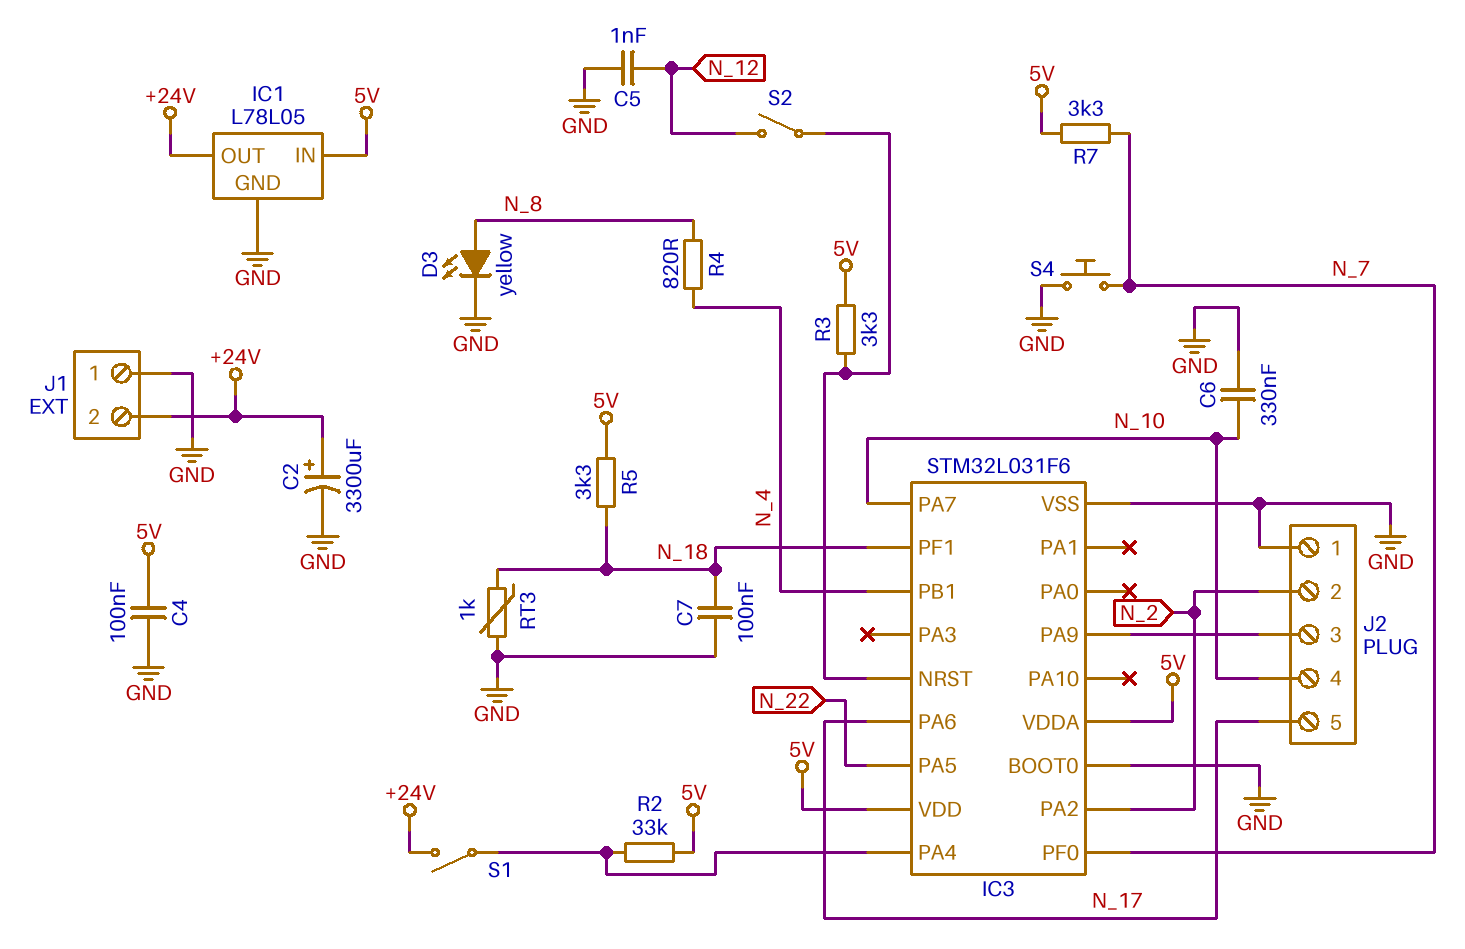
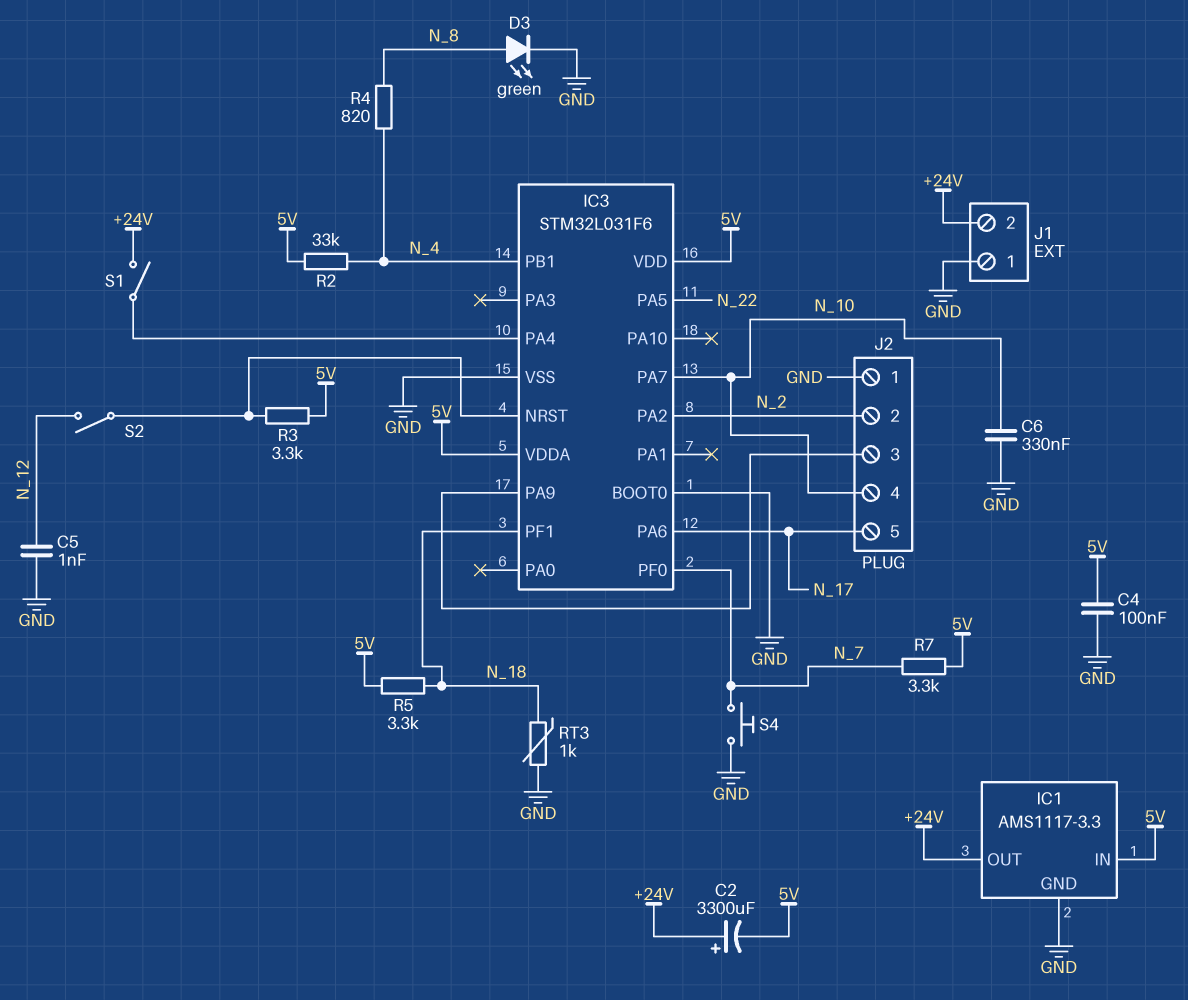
C2: 3300uF (plus +24V, minus GND) -> 3300uF (plus +24V, minus 5V)
C7: 100nF (GND, N_18) -> none
D3: LED yellow (A N_8, K GND) -> LED green (A N_8, K GND)
IC1: L78L05 -> AMS1117-3.3
R2: 33k (5V, IC3/PA4) -> 33k (5V, N_4)

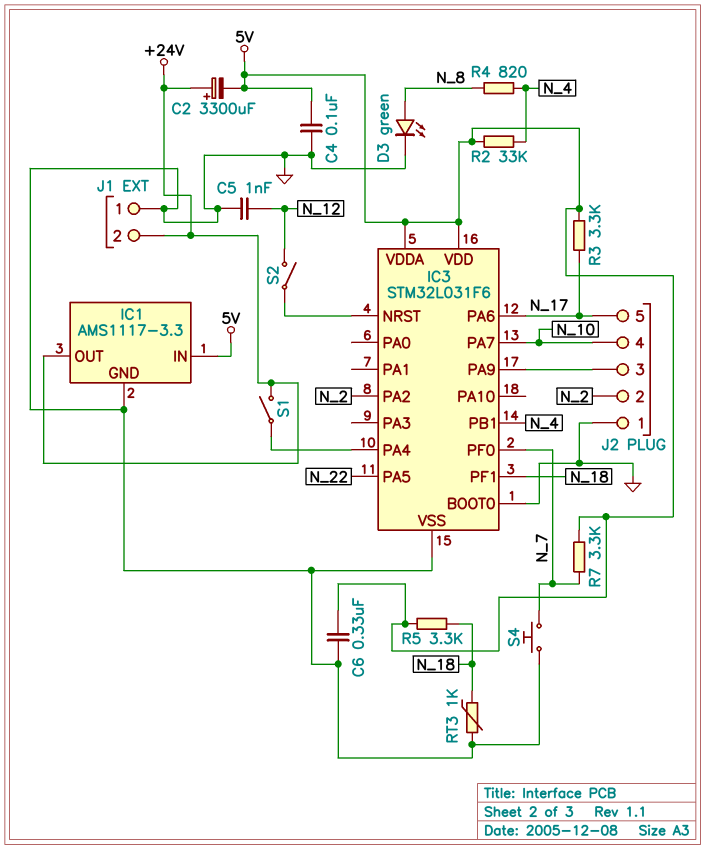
C6: 330nF (GND, N_10) -> 330nF (5V, GND)
R3: 3.3k (5V, IC3/NRST) -> 3.3k (5V, N_17)

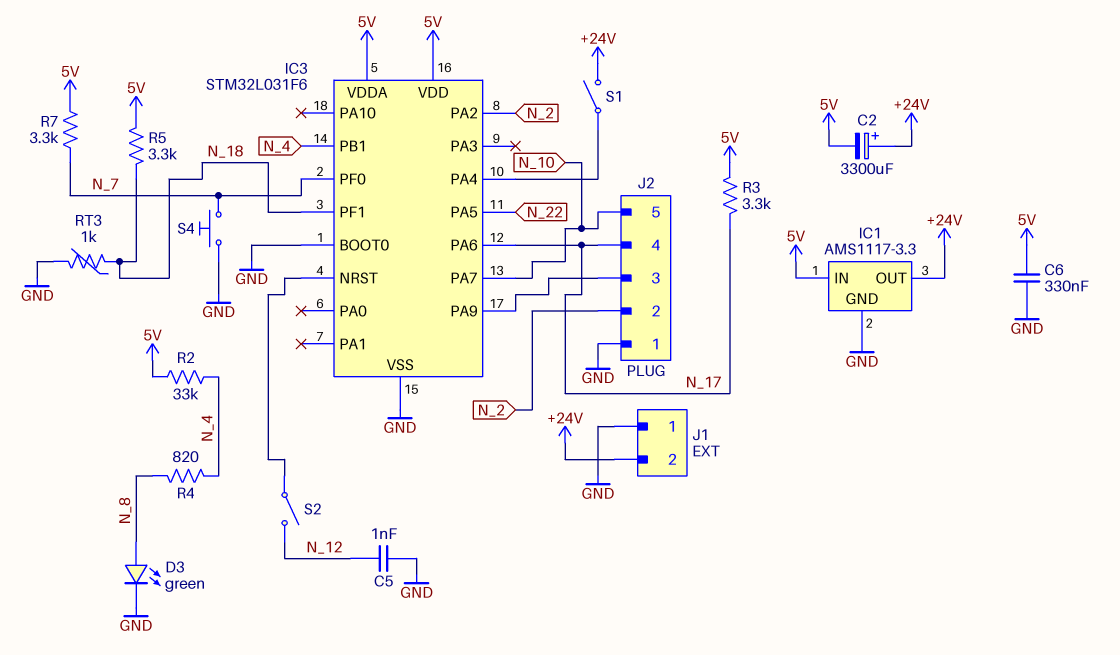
C4: 100nF (5V, GND) -> none
J2 pin 4: N_10 -> N_17
J2 pin 5: N_17 -> N_10

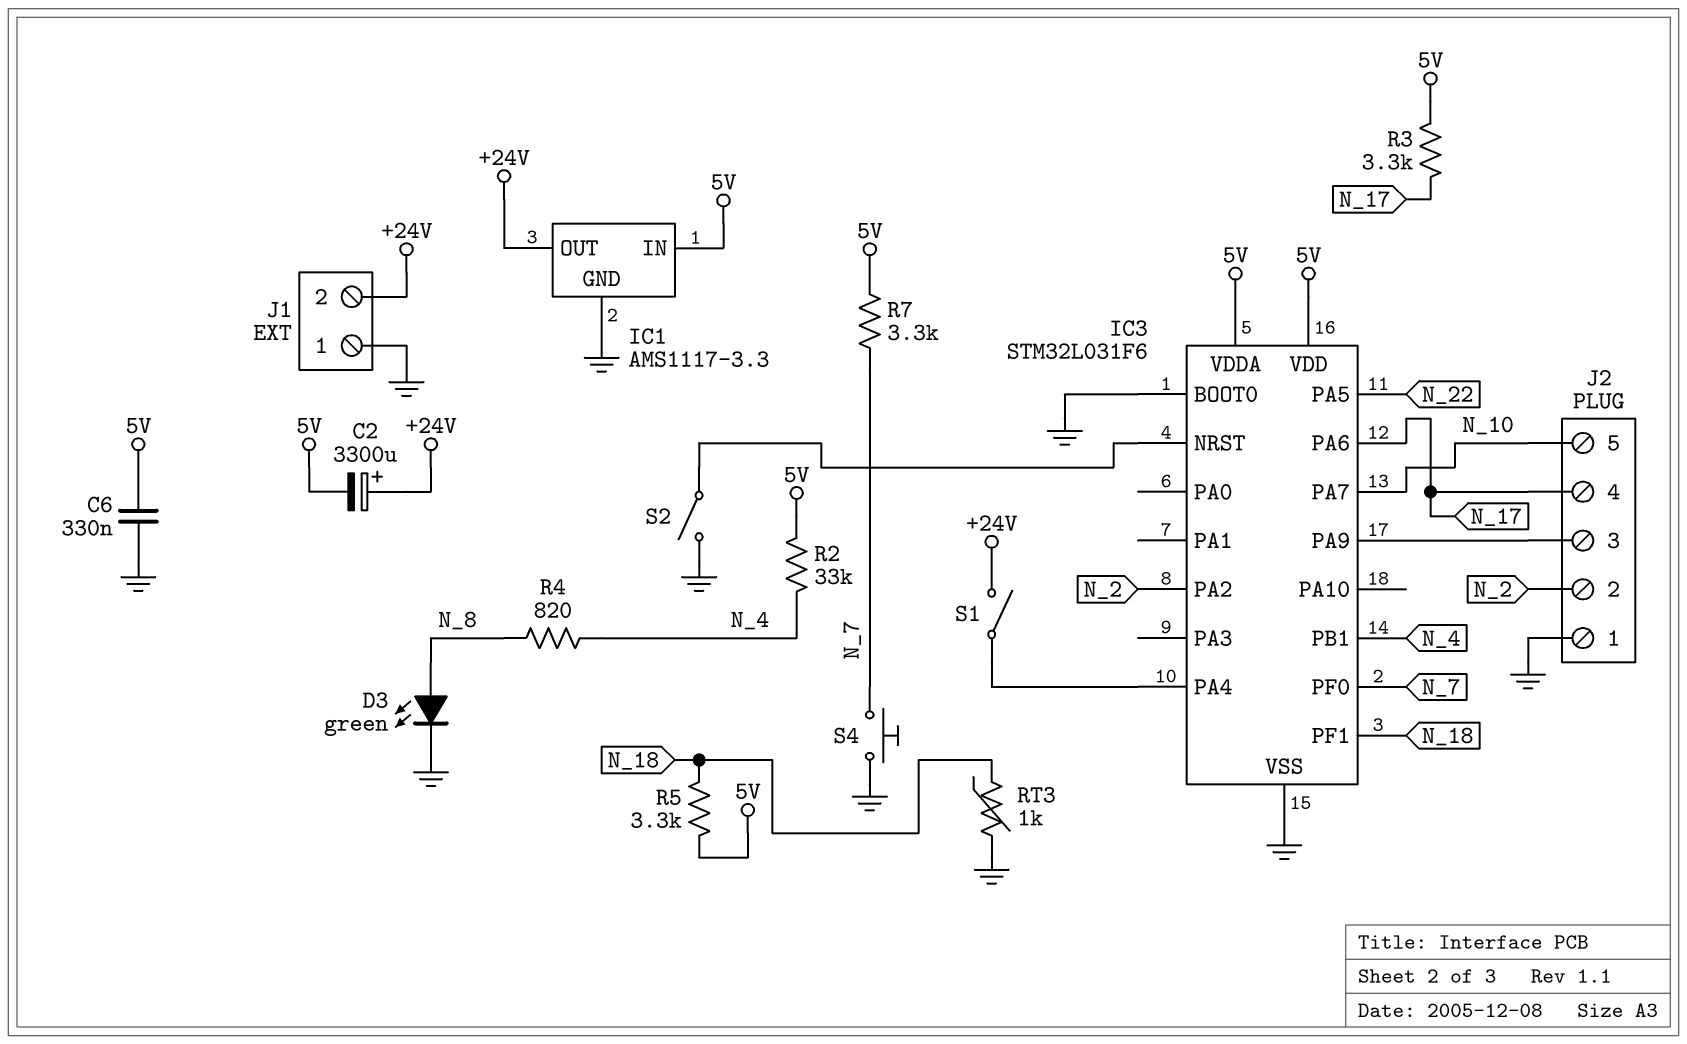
C5: 1nF (GND, N_12) -> none
S2: switch (IC3/NRST, N_12) -> switch (GND, IC3/NRST)

